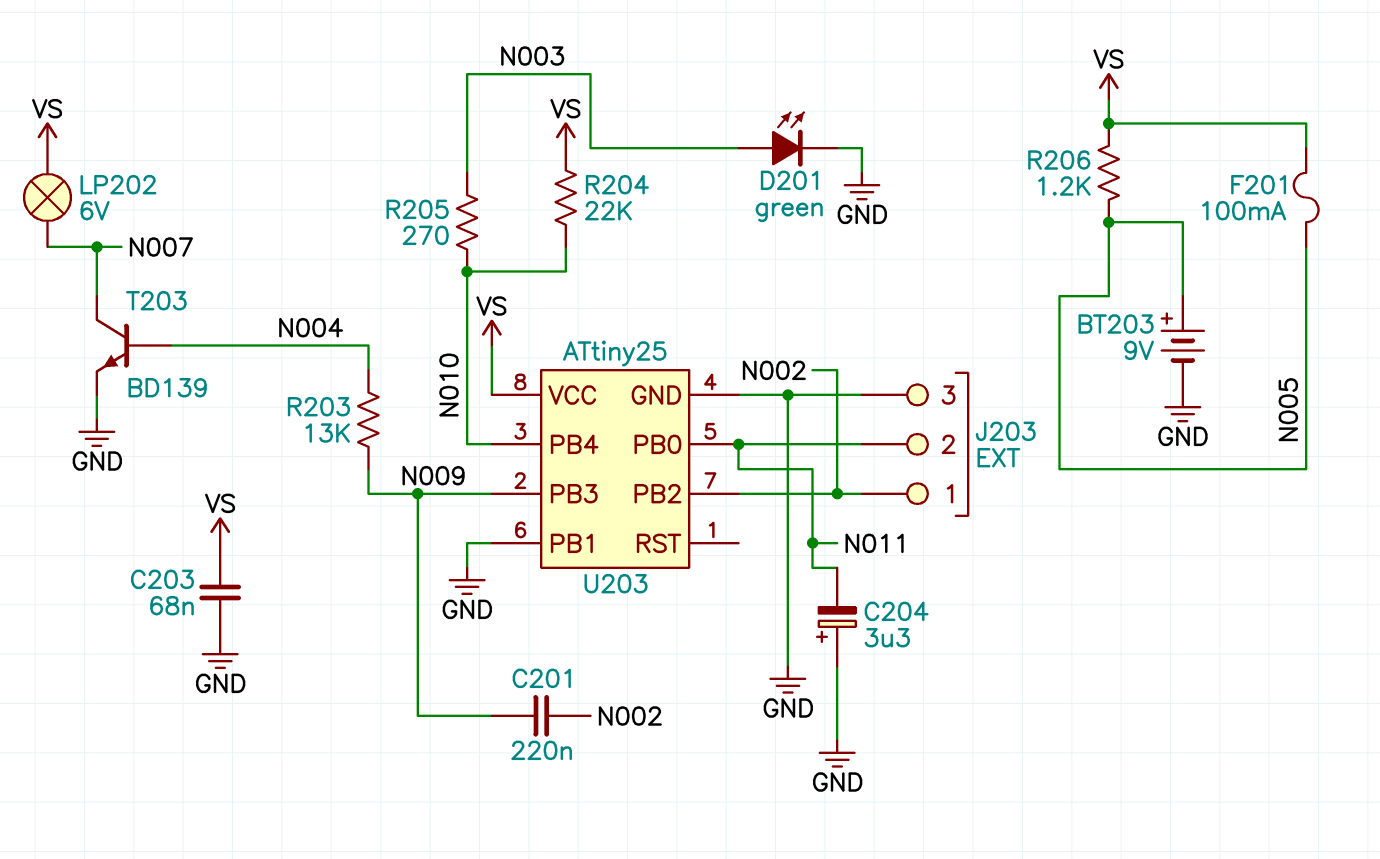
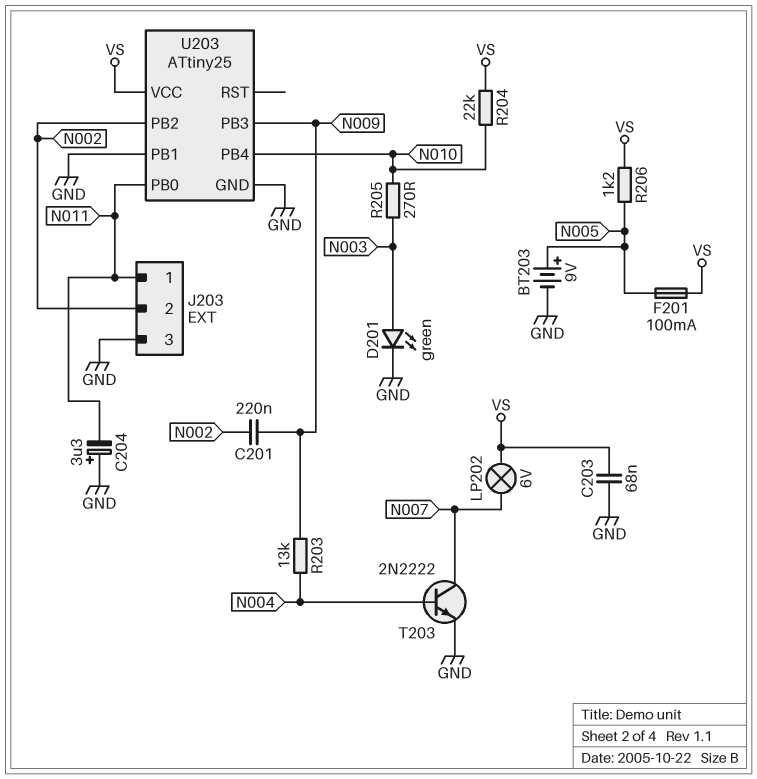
J203 pin 1: N002 -> N011
J203 pin 2: N011 -> N002
T203: NPN BD139 (B N004, C N007, E GND) -> NPN 2N2222 (B N004, C N007, E GND)

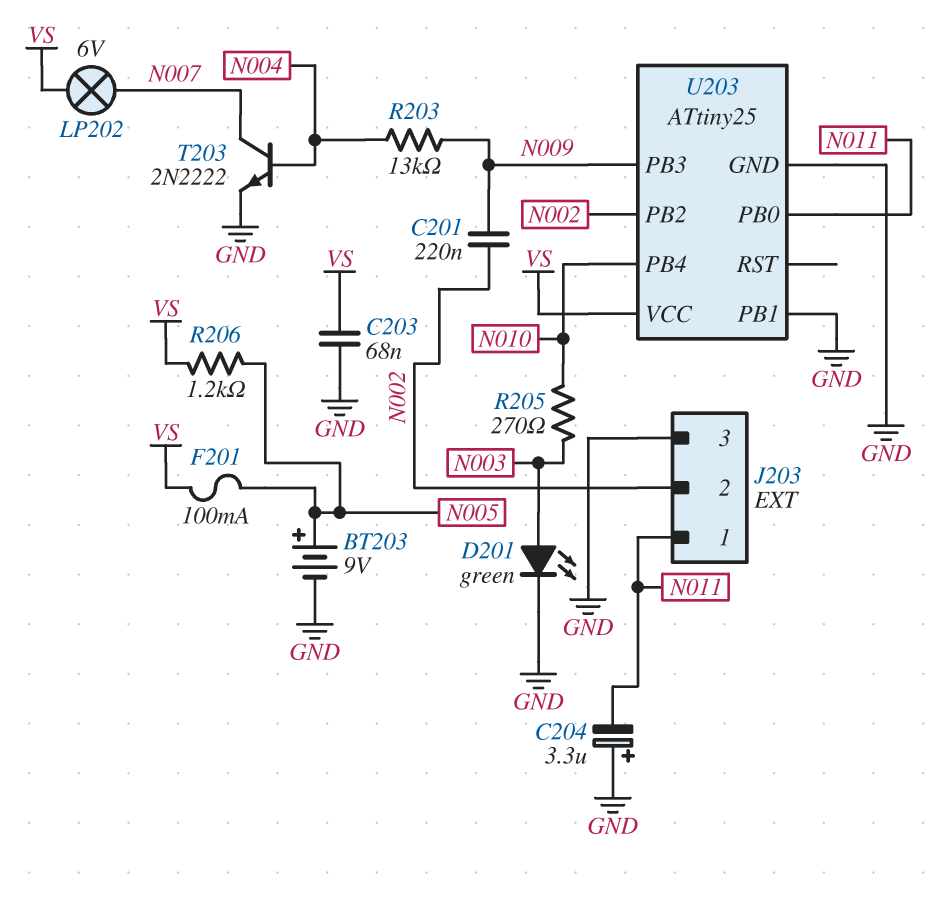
R204: 22k (N010, VS) -> none

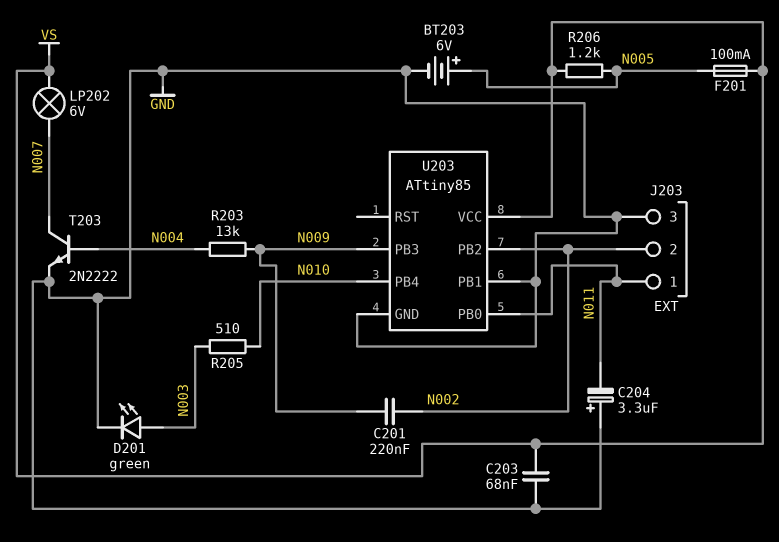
BT203: 9V (plus N005, minus GND) -> 6V (plus N005, minus GND)
R205: 270 (N003, N010) -> 510 (N003, N010)
U203: ATtiny25 -> ATtiny85

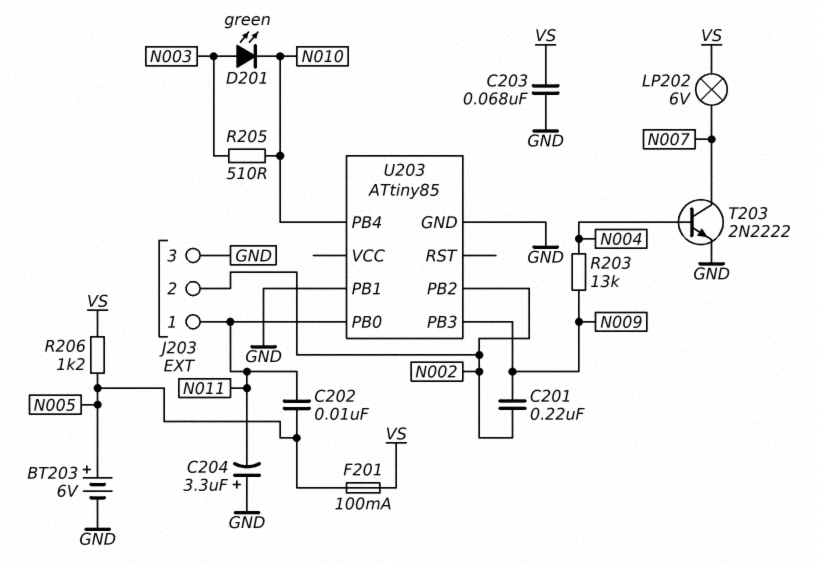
C202: none -> 10nF (N005, N011)
D201: LED green (A N003, K GND) -> LED green (A N003, K N010)
U203 pin VCC: VS -> none

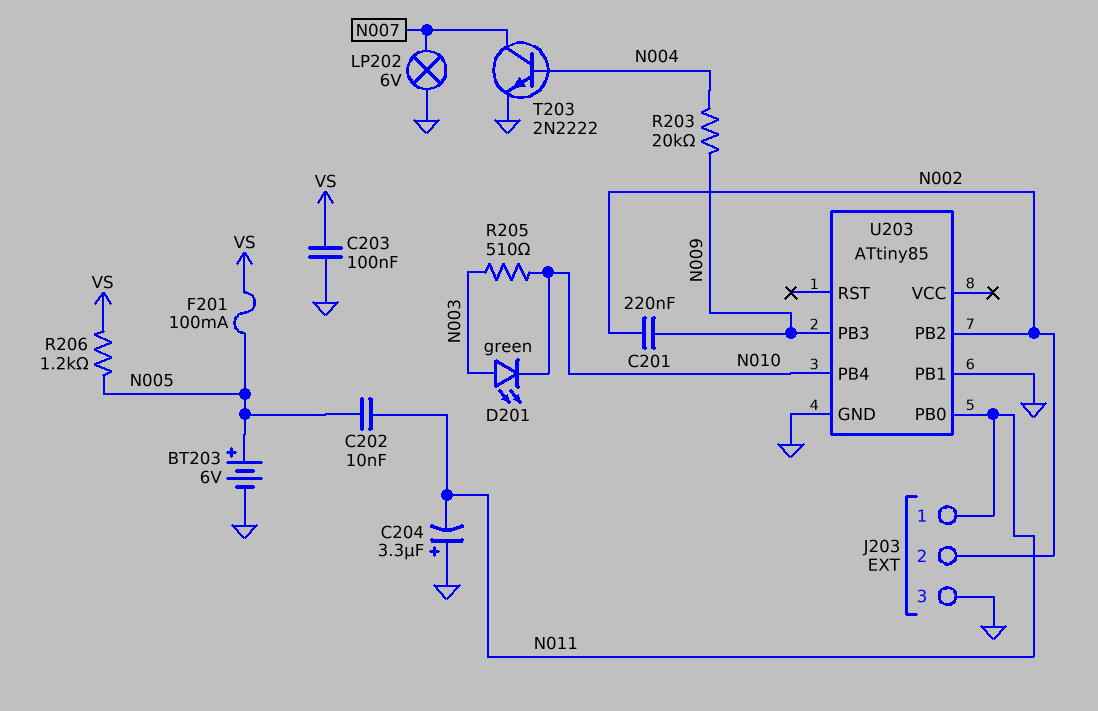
C203: 68nF (GND, VS) -> 100nF (GND, VS)
LP202: lamp 6V (N007, VS) -> lamp 6V (GND, N007)
R203: 13k (N004, N009) -> 20k (N004, N009)

